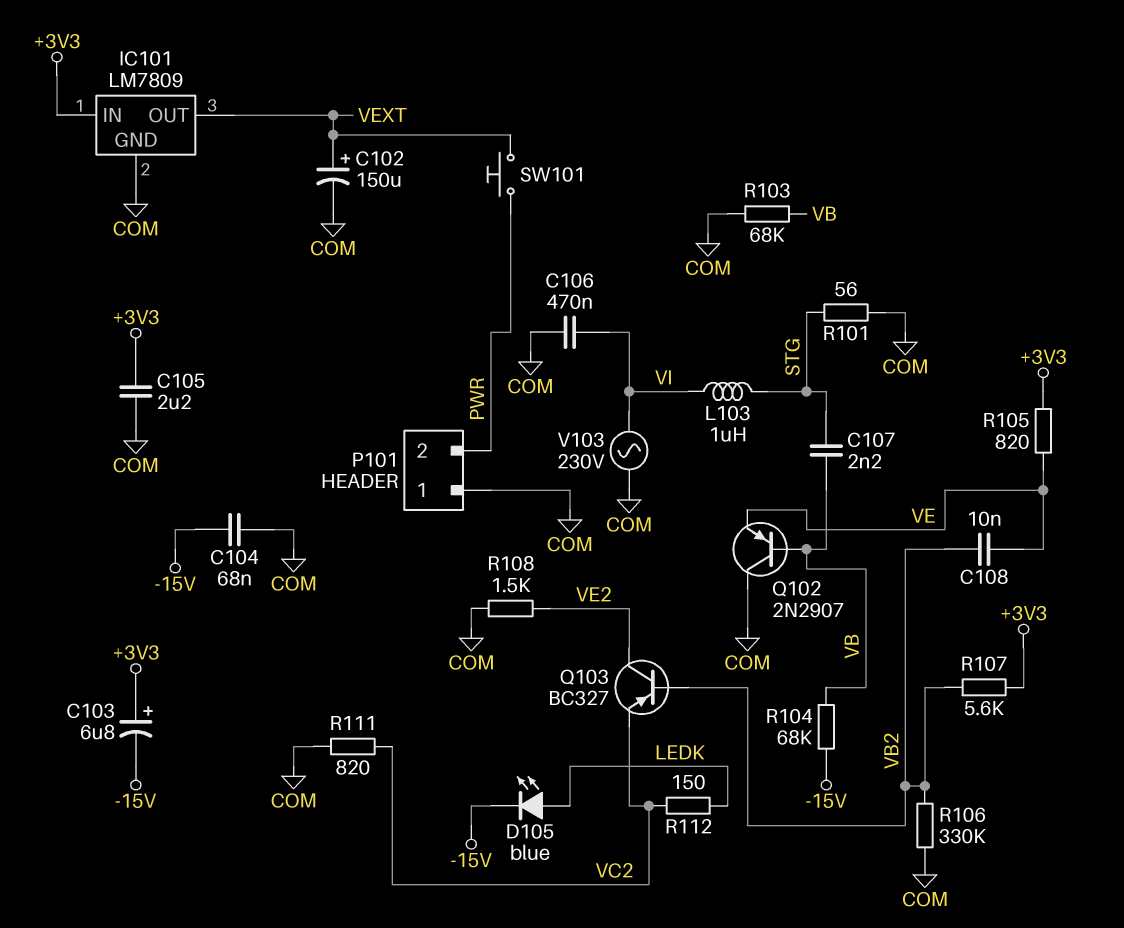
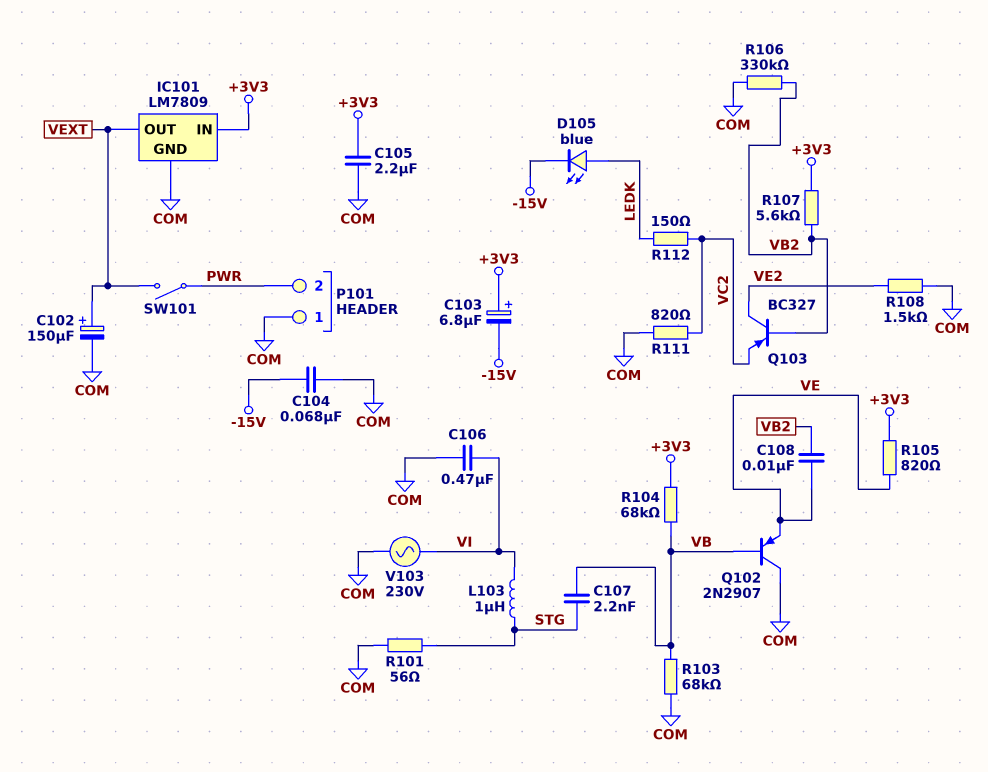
R104: 68k (-15V, VB) -> 68k (+3V3, VB)
SW101: button (PWR, VEXT) -> switch (PWR, VEXT)

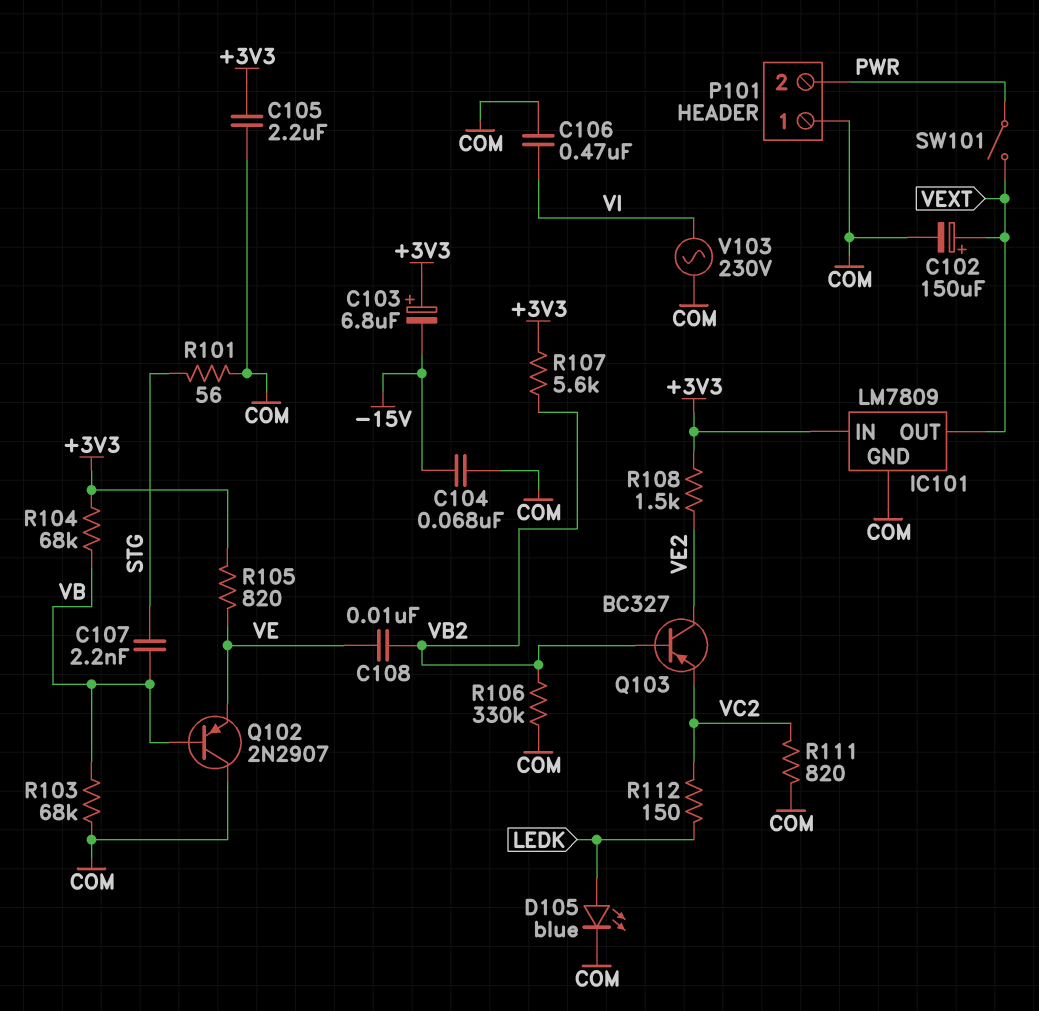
D105: LED blue (A LEDK, K -15V) -> LED blue (A LEDK, K COM)
L103: 1uH (STG, VI) -> none
R108: 1.5k (COM, VE2) -> 1.5k (+3V3, VE2)

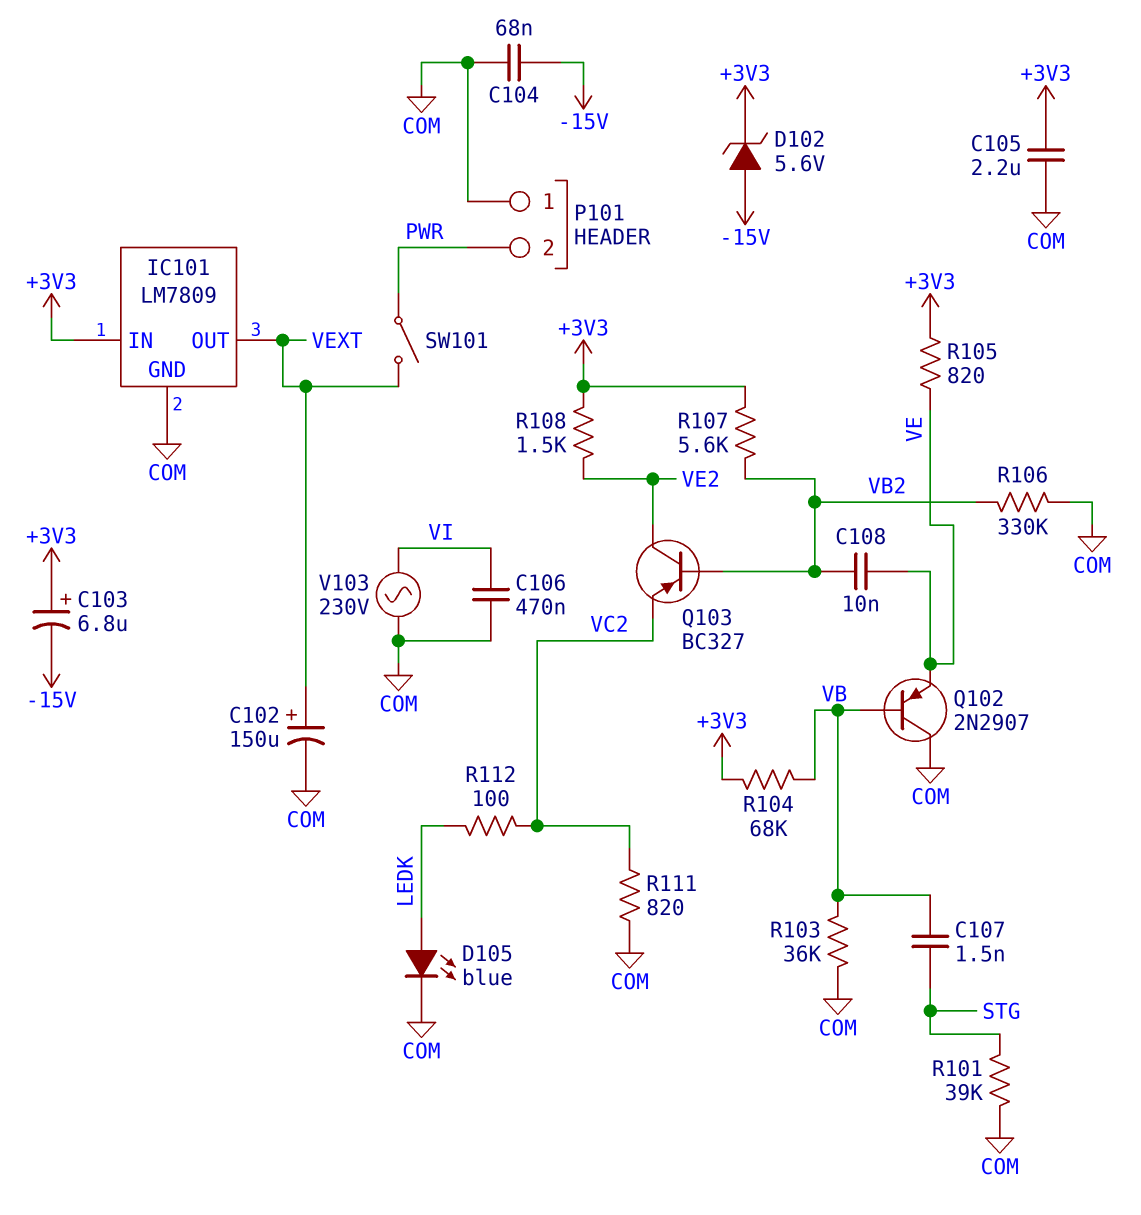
C107: 2.2nF (STG, VB) -> 1.5nF (STG, VB)
D102: none -> zener 5.6V (A -15V, K +3V3)
R101: 56 (COM, STG) -> 39k (COM, STG)
R103: 68k (COM, VB) -> 36k (COM, VB)
R112: 150 (LEDK, VC2) -> 100 (LEDK, VC2)

